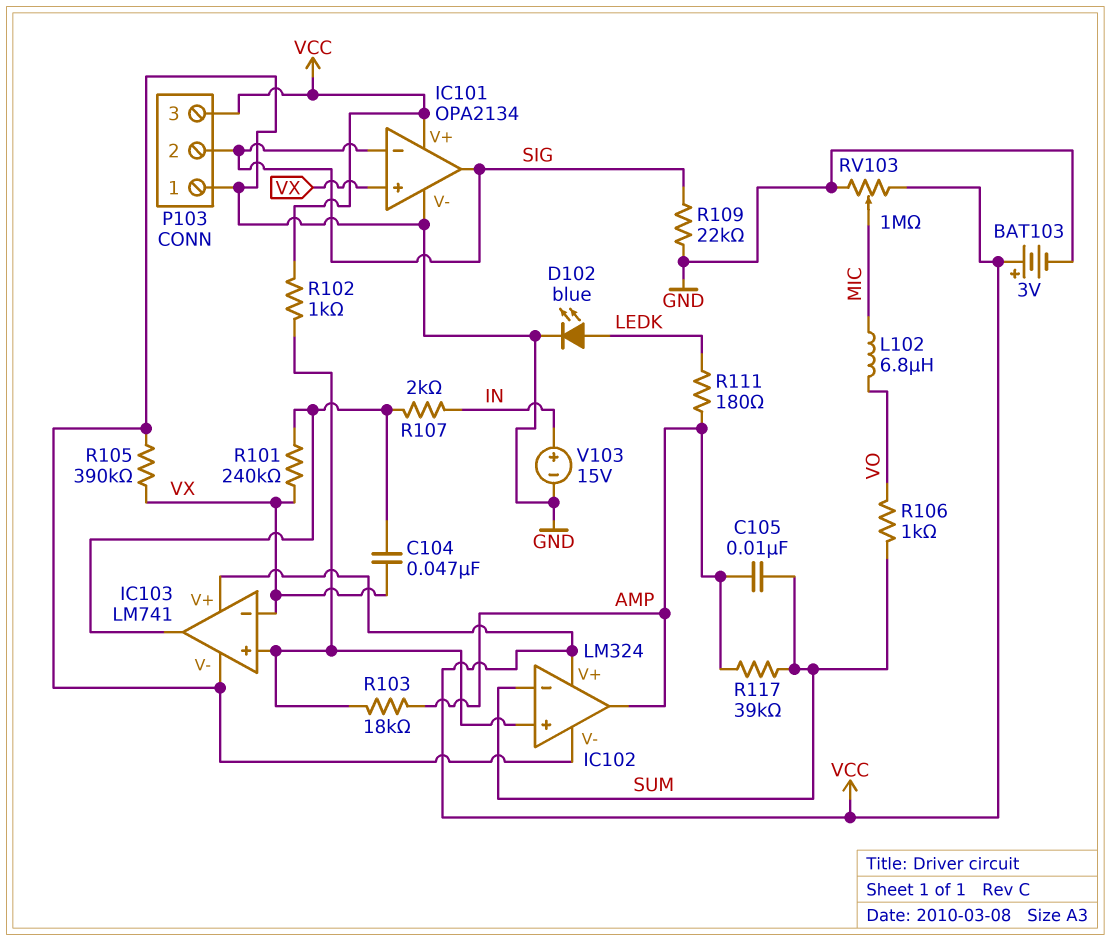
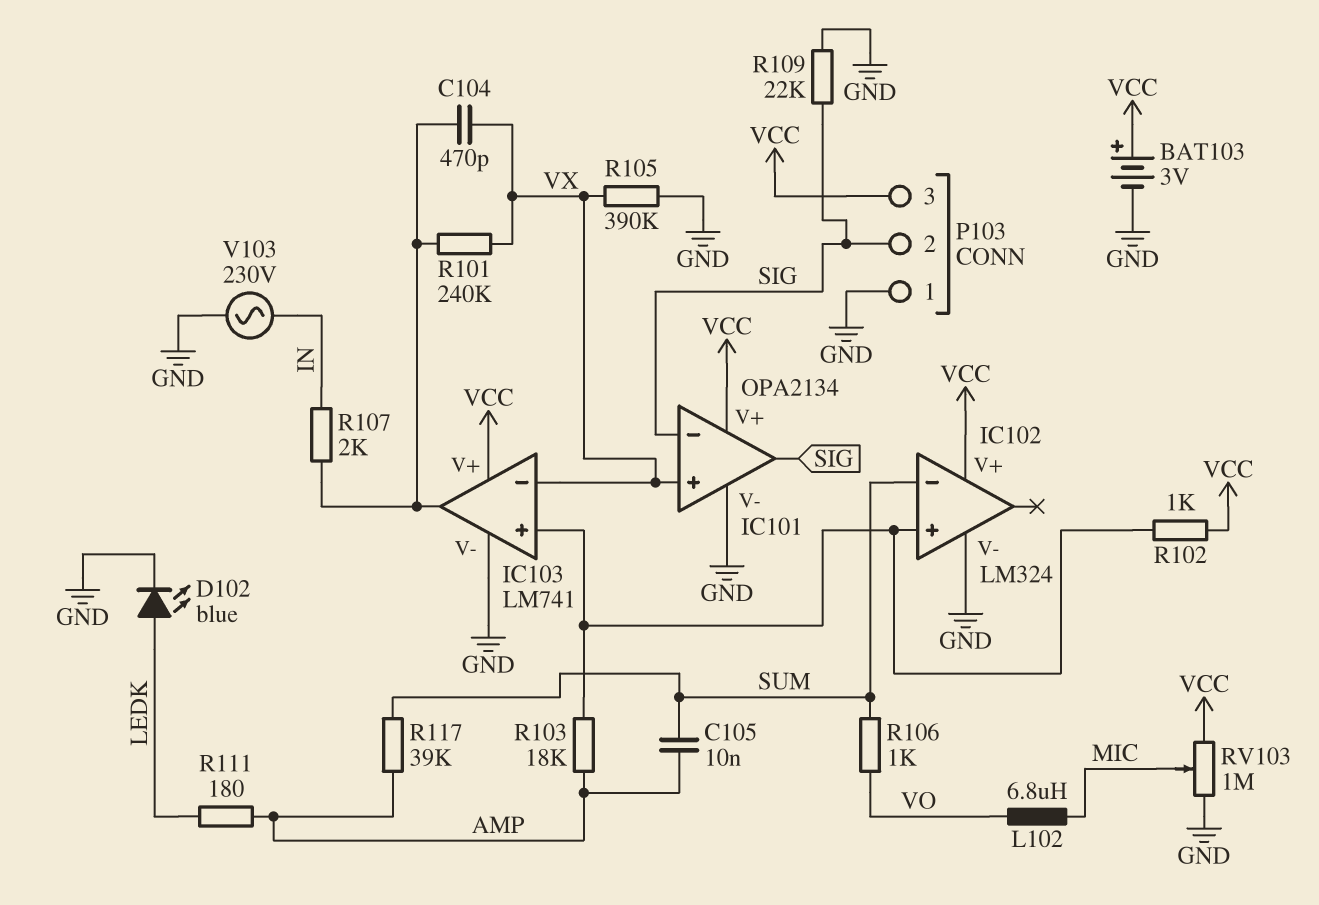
C104: 47nF (IC103/out, VX) -> 470pF (IC103/out, VX)
IC102 pin out: AMP -> none
V103: 15V (plus IN, minus GND) -> AC 230V (GND, IN)

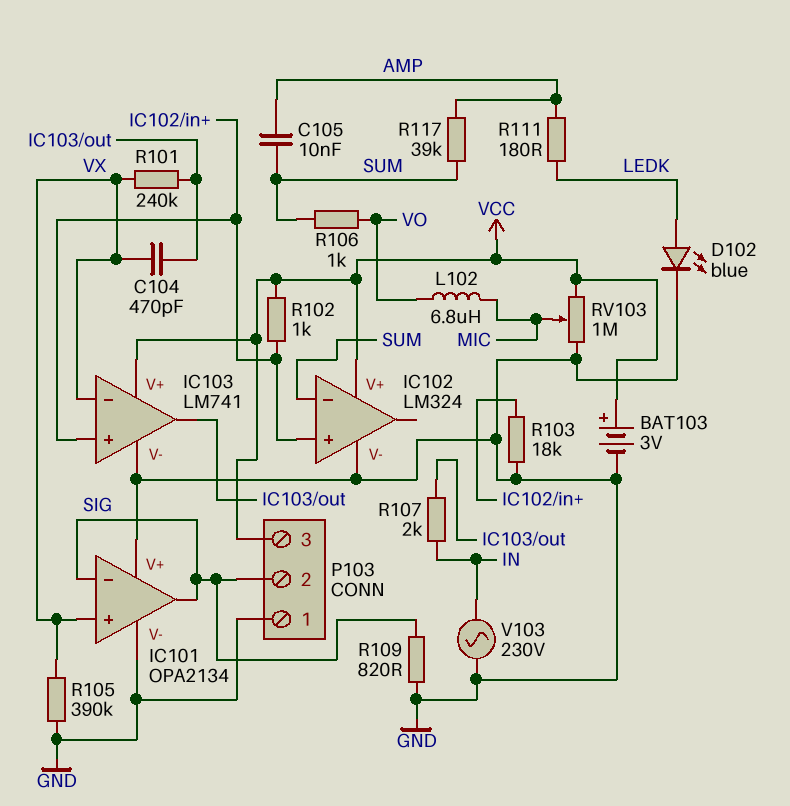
IC101 pin V+: VCC -> GND
R103: 18k (AMP, IC102/in+) -> 18k (GND, IC102/in+)
R109: 22k (GND, SIG) -> 820 (GND, SIG)

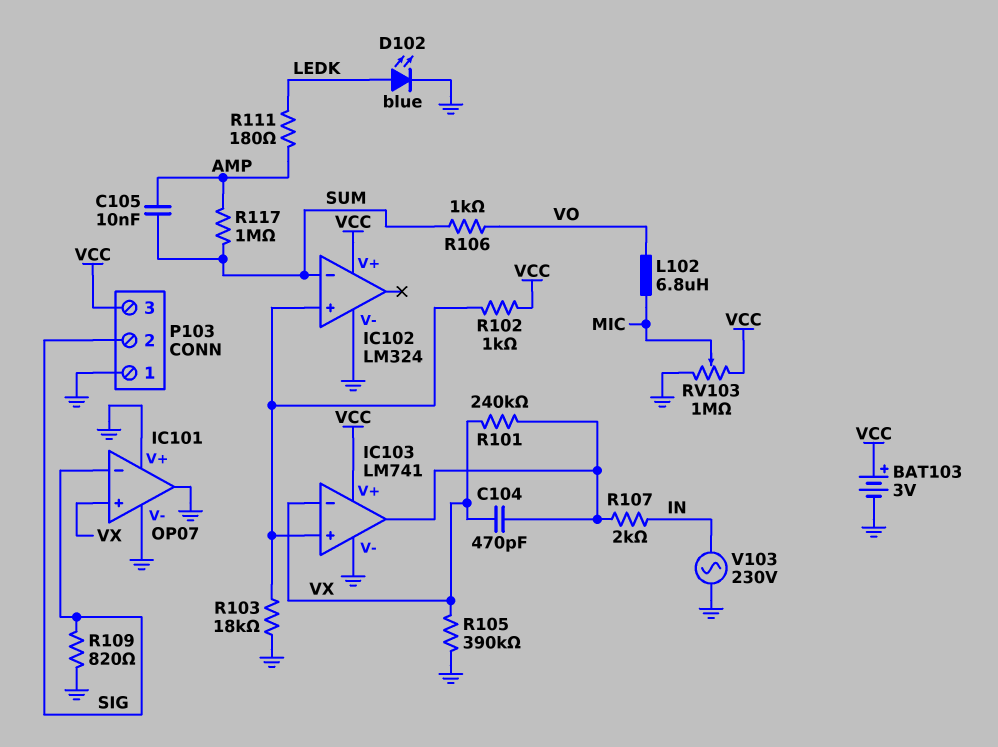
IC101: OPA2134 -> OP07
IC101 pin out: SIG -> GND
R117: 39k (AMP, SUM) -> 1M (AMP, SUM)

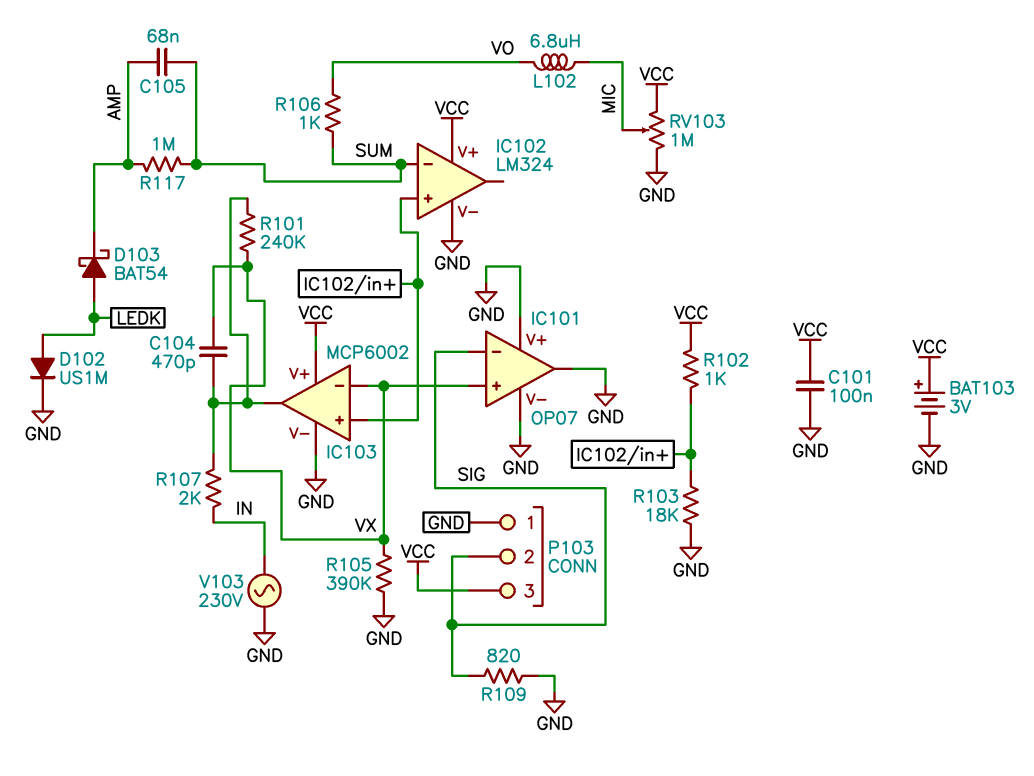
C101: none -> 100nF (GND, VCC)
C105: 10nF (AMP, SUM) -> 68nF (AMP, SUM)
D102: LED blue (A LEDK, K GND) -> diode US1M (A LEDK, K GND)
D103: none -> schottky BAT54 (A LEDK, K AMP)
IC103: LM741 -> MCP6002
R111: 180 (AMP, LEDK) -> none

